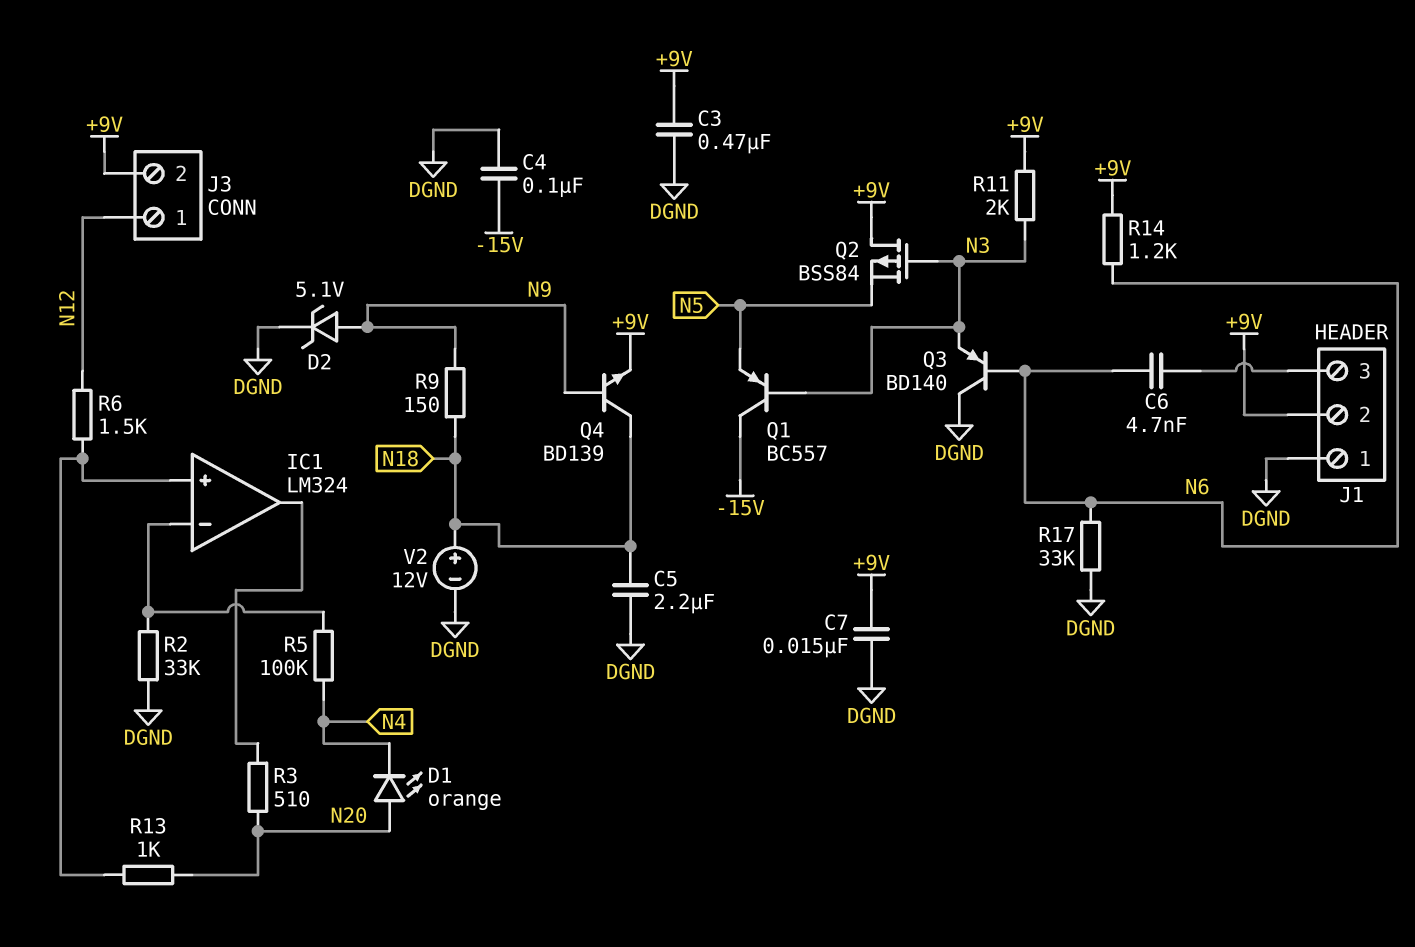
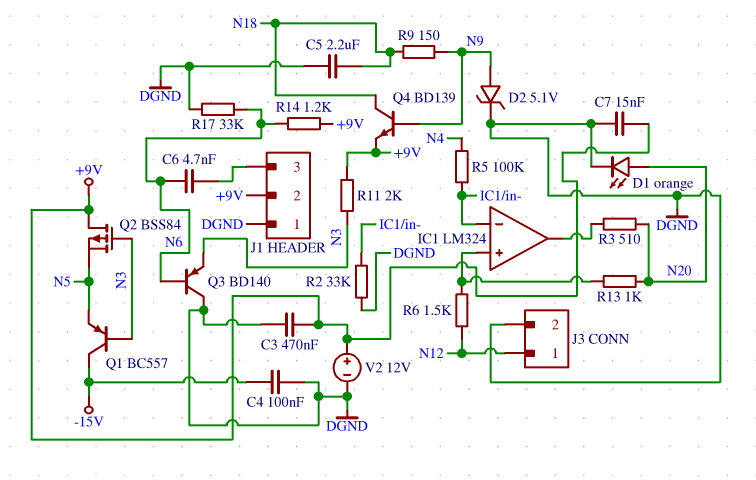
D1: LED orange (A N20, K N4) -> LED orange (A N20, K DGND)
J3 pin 2: +9V -> DGND
V2: 12V (plus N18, minus DGND) -> 12V (plus +9V, minus DGND)

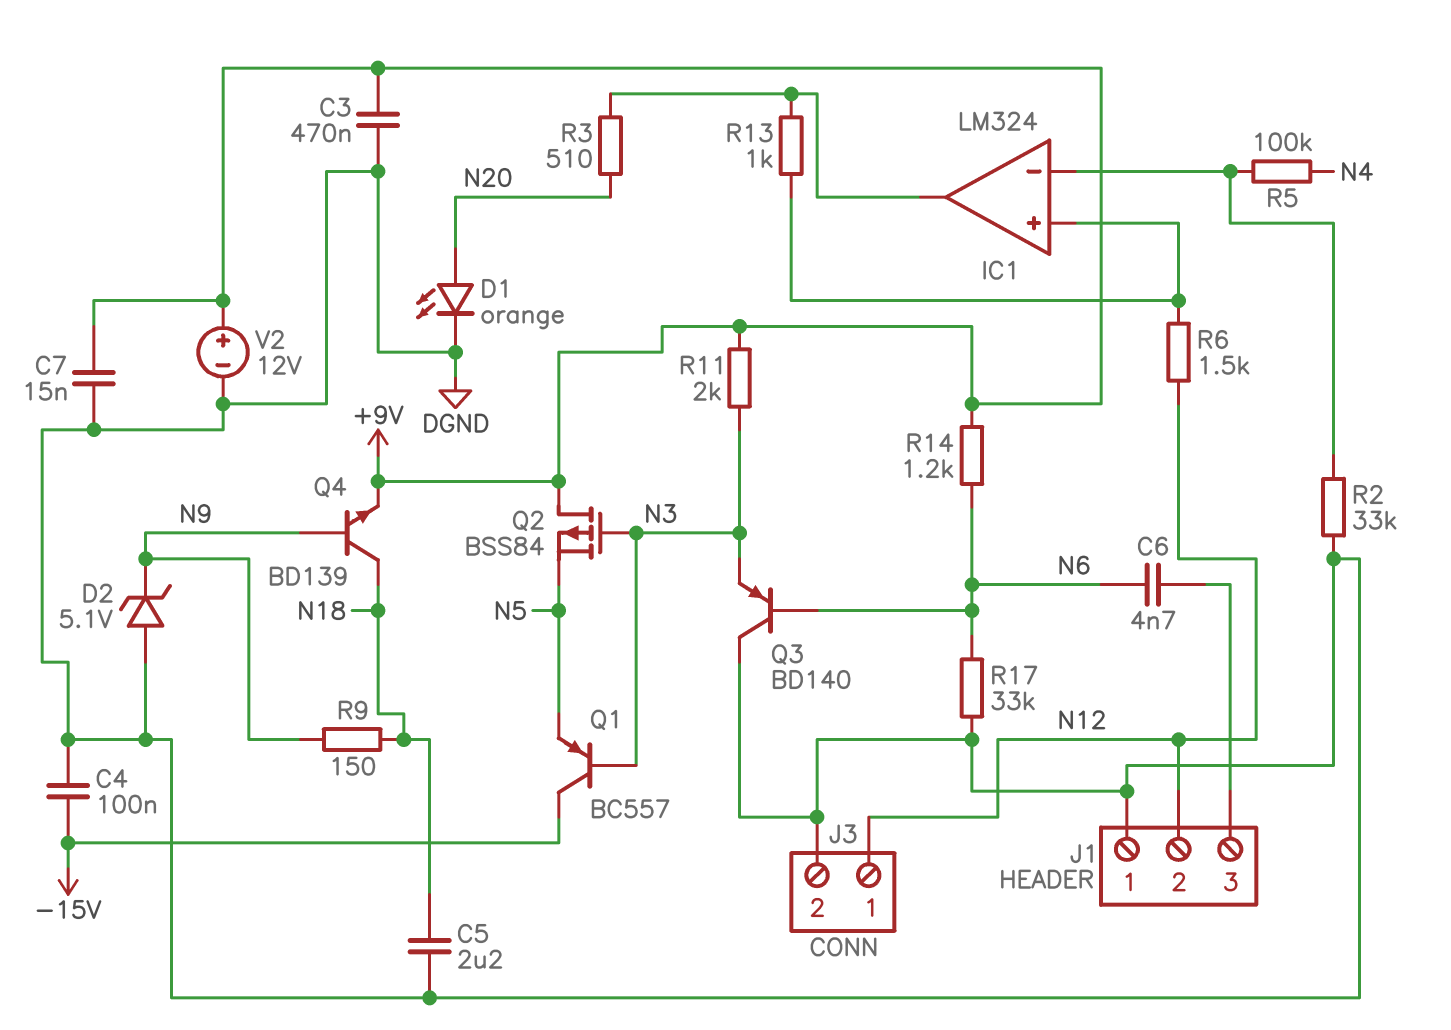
D2: zener 5.1V (A N9, K DGND) -> zener 5.1V (A DGND, K N9)
J1 pin 2: +9V -> N12
R13: 1k (IC1/in+, N20) -> 1k (IC1/in+, IC1/out)

